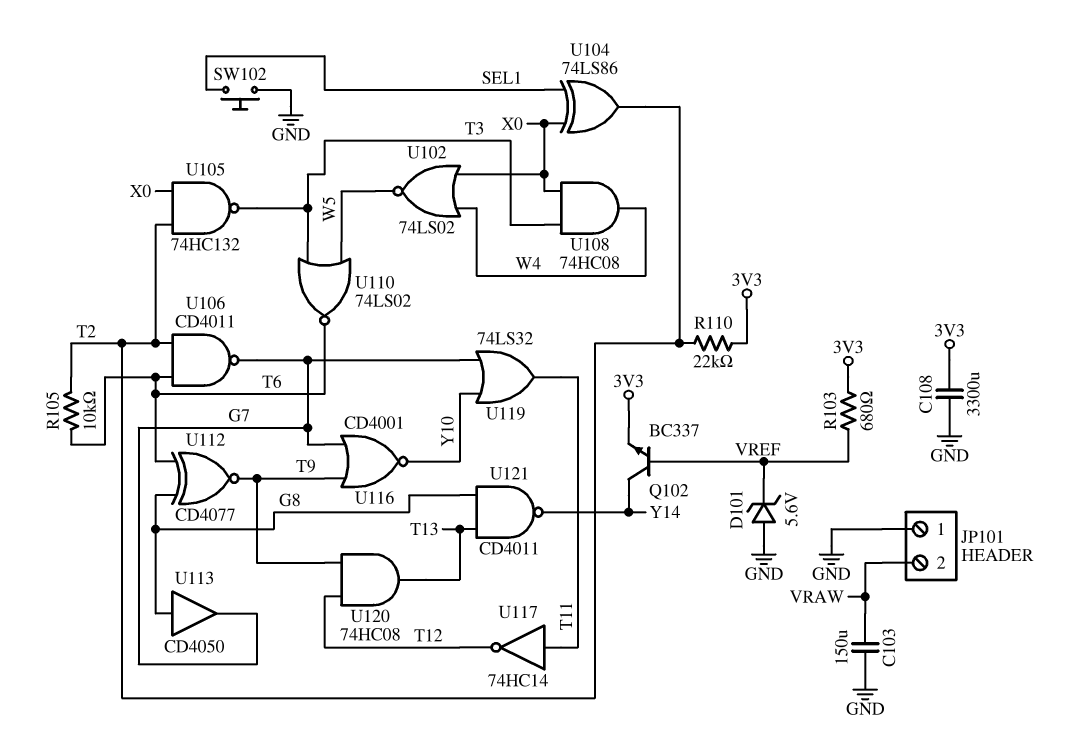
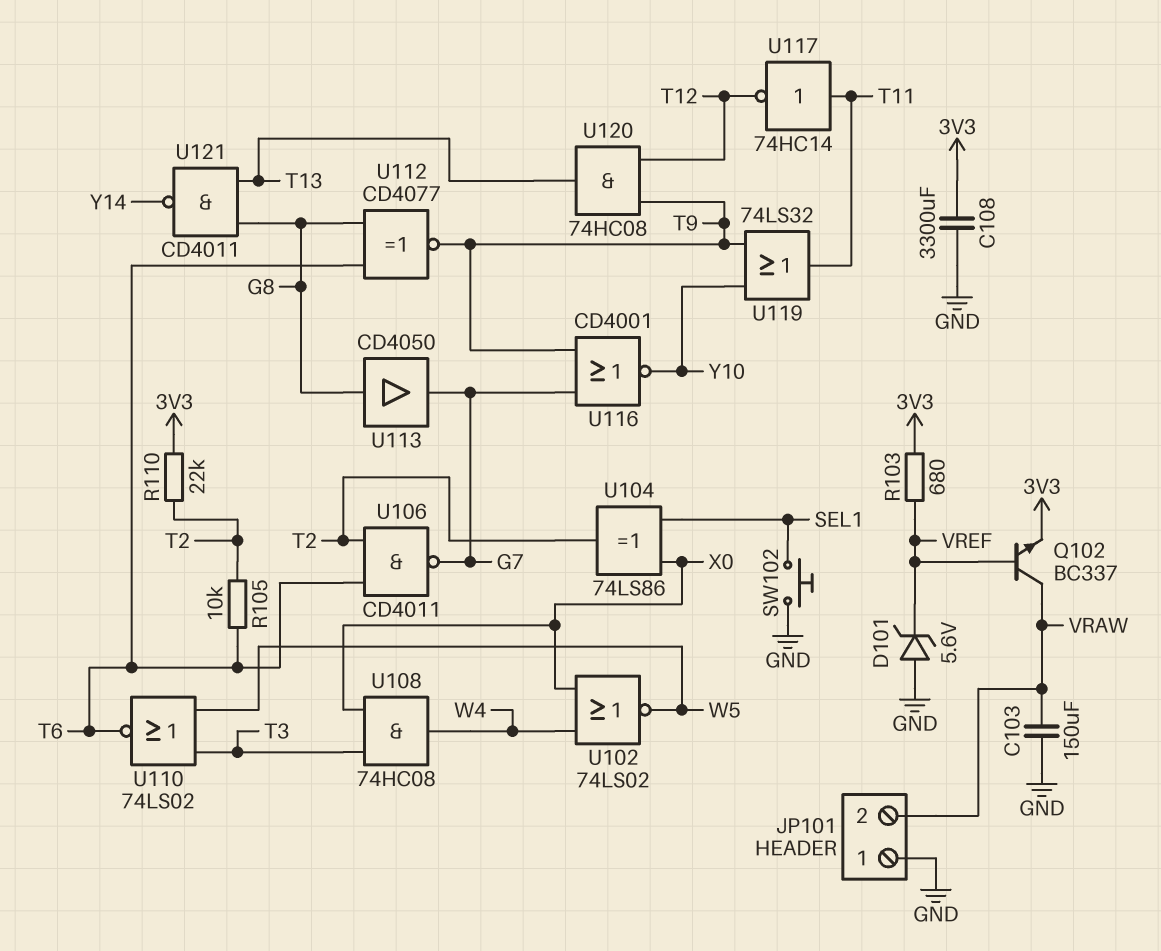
Q102: NPN BC337 (B VREF, C Y14, E 3V3) -> NPN BC337 (B VREF, C VRAW, E 3V3)
U105: NAND 74HC132 (in T2, in X0, out T3) -> none
U119: OR 74LS32 (in G7, in Y10, out T11) -> OR 74LS32 (in T9, in Y10, out T11)

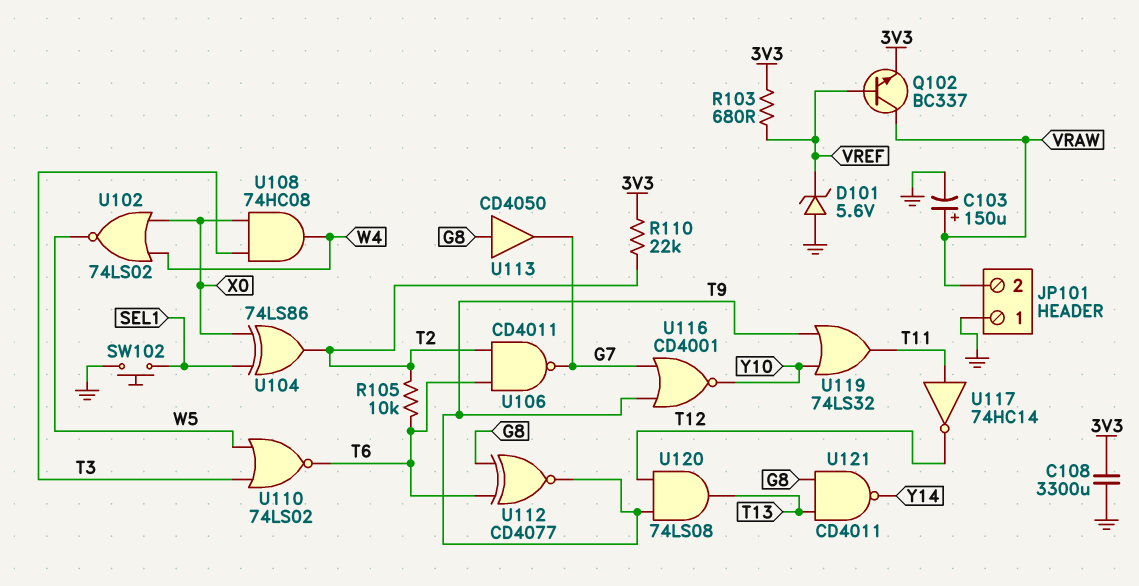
C103: 150uF (GND, VRAW) -> 150uF (plus VRAW, minus GND)
U120: AND 74HC08 (in T9, in T12, out T13) -> AND 74LS08 (in T9, in T12, out T13)

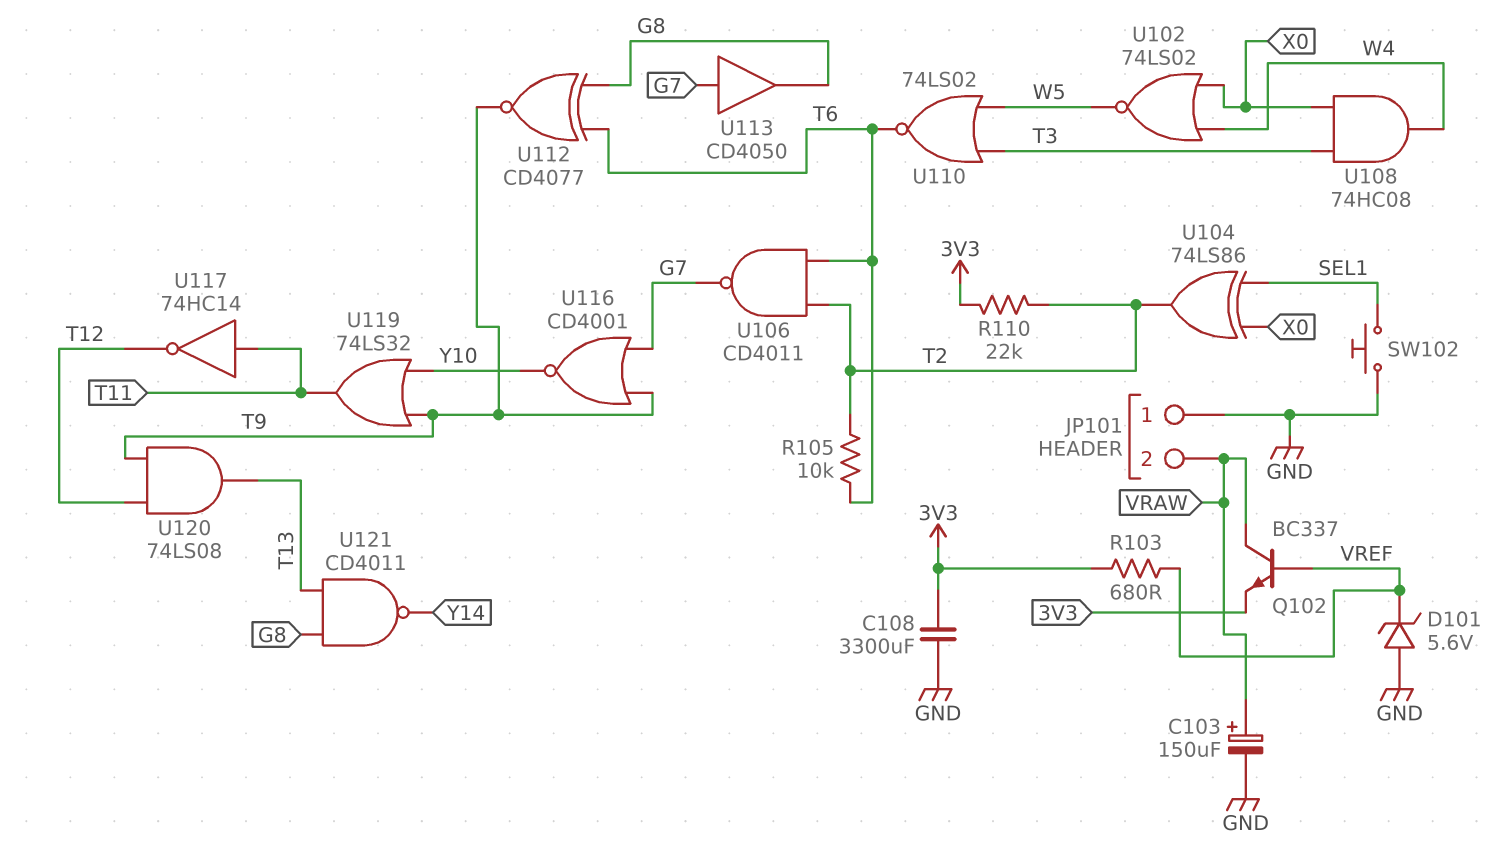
U113: buffer CD4050 (in G8, out G7) -> buffer CD4050 (in G7, out G8)

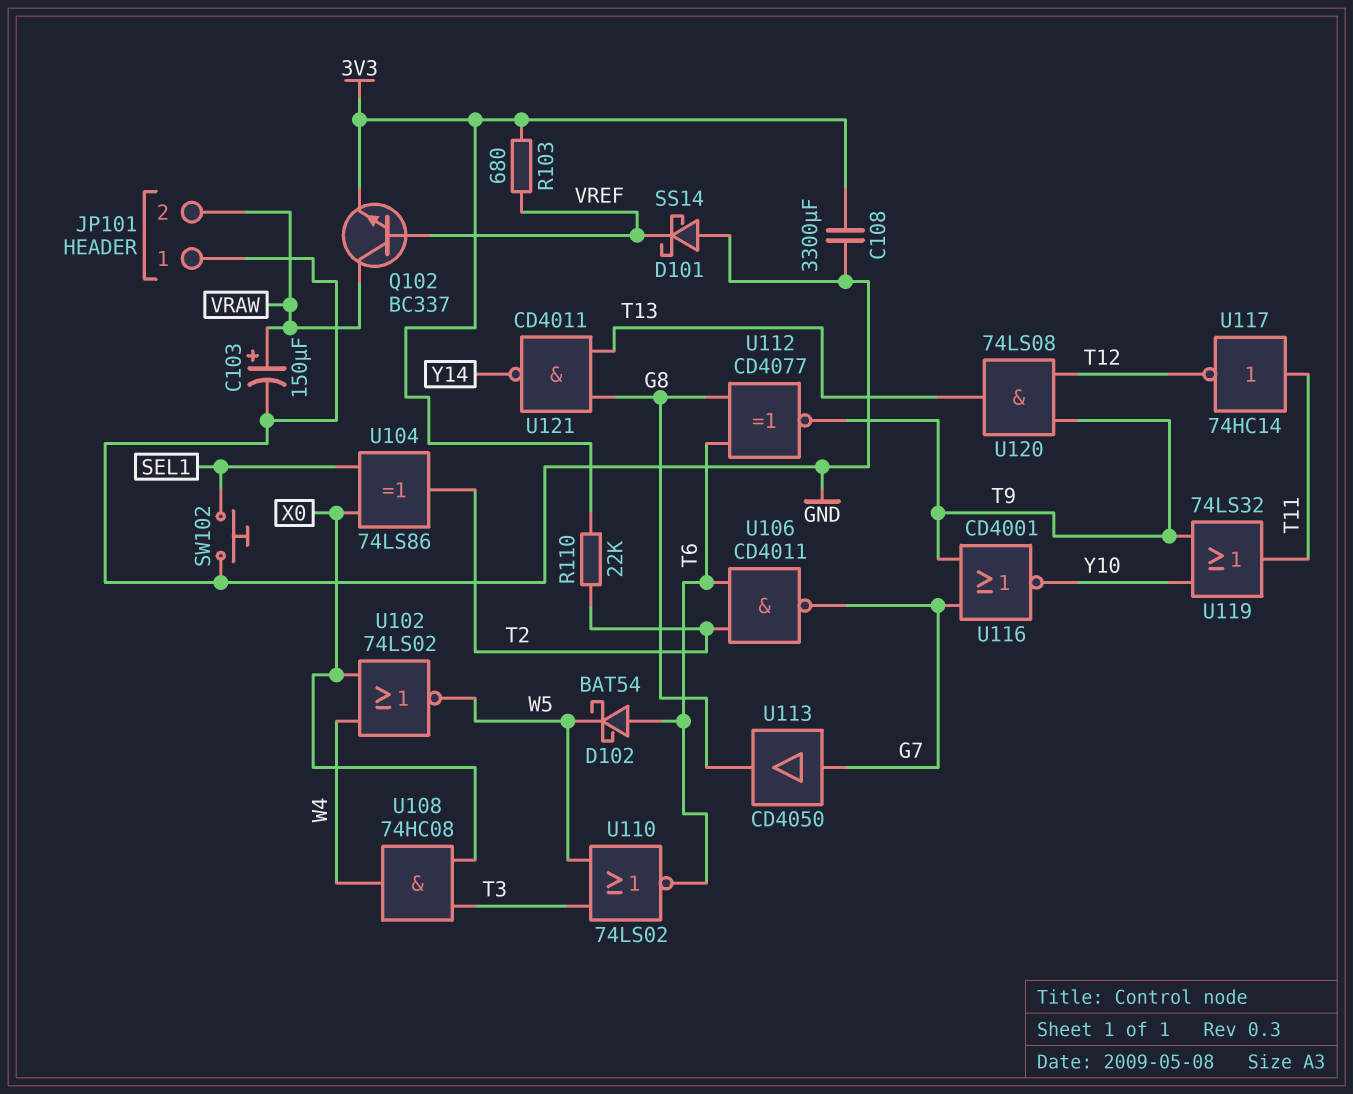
D101: zener 5.6V (A GND, K VREF) -> schottky SS14 (A GND, K VREF)
D102: none -> schottky BAT54 (A T6, K W5)
R105: 10k (T2, T6) -> none

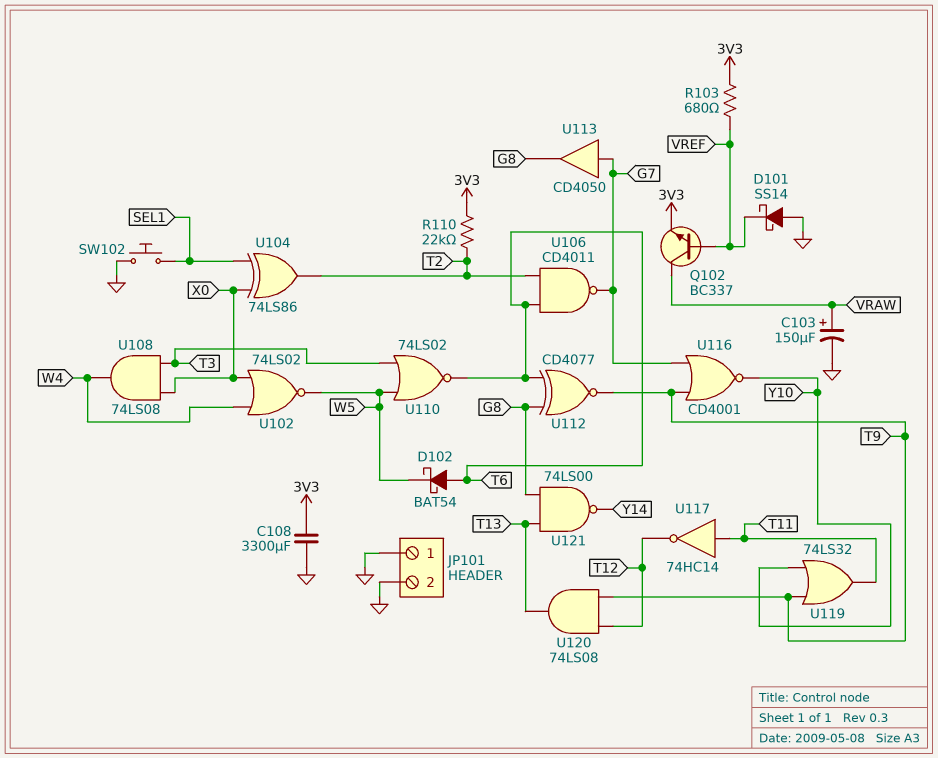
JP101 pin 2: VRAW -> GND
U108: AND 74HC08 (in T3, in X0, out W4) -> AND 74LS08 (in T3, in X0, out W4)
U121: NAND CD4011 (in G8, in T13, out Y14) -> NAND 74LS00 (in G8, in T13, out Y14)

